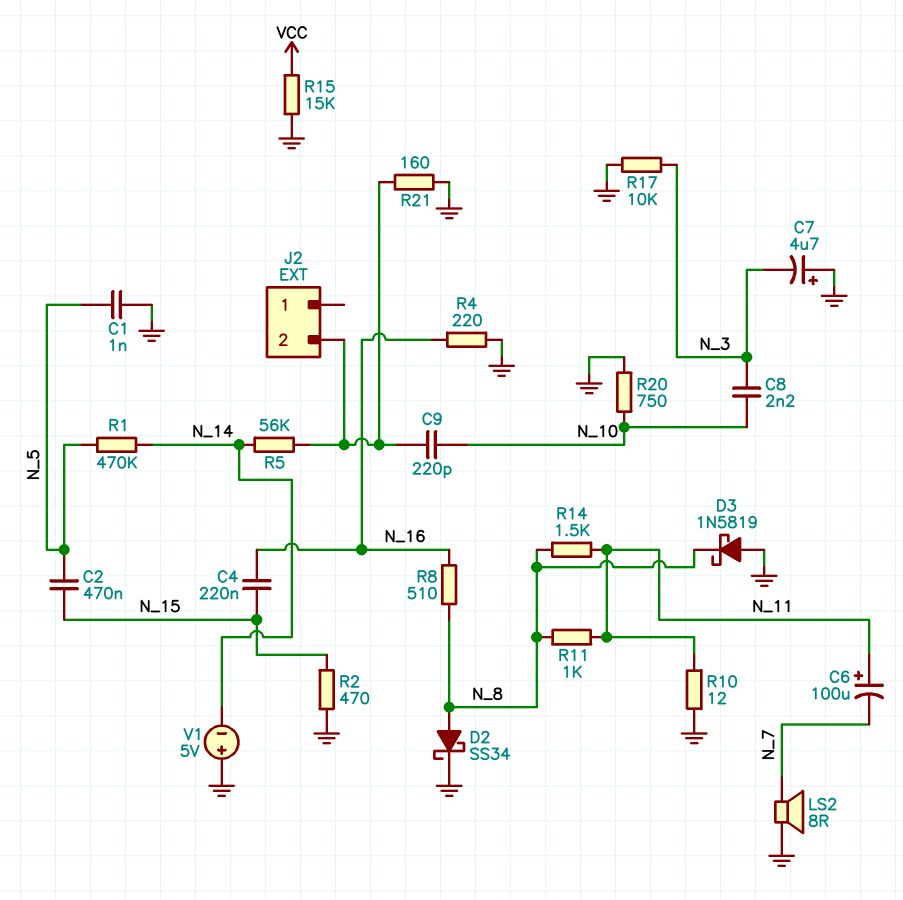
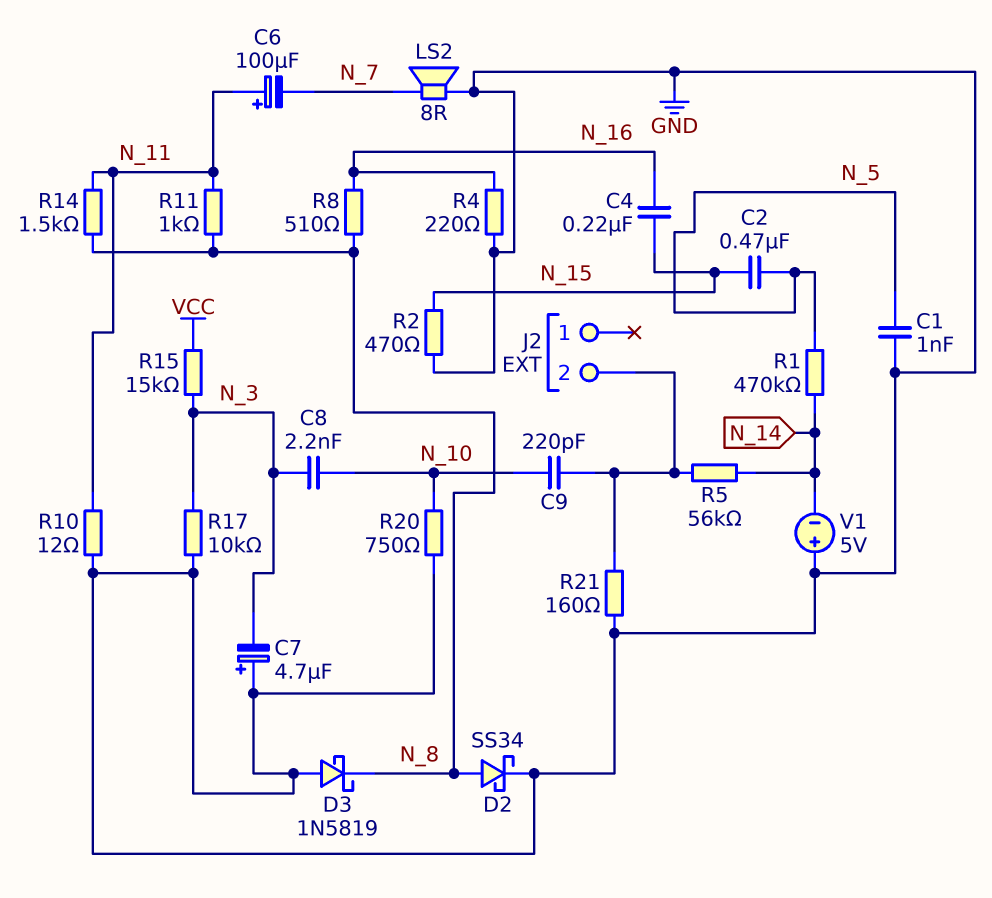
R15: 15k (GND, VCC) -> 15k (N_3, VCC)

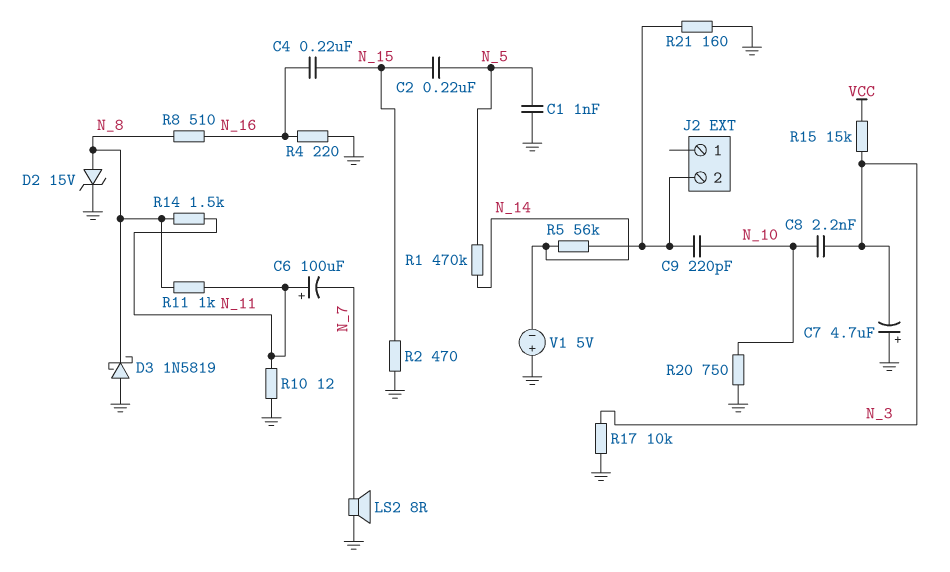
C2: 470nF (N_5, N_15) -> 220nF (N_5, N_15)
D2: schottky SS34 (A N_8, K GND) -> zener 15V (A N_8, K GND)

